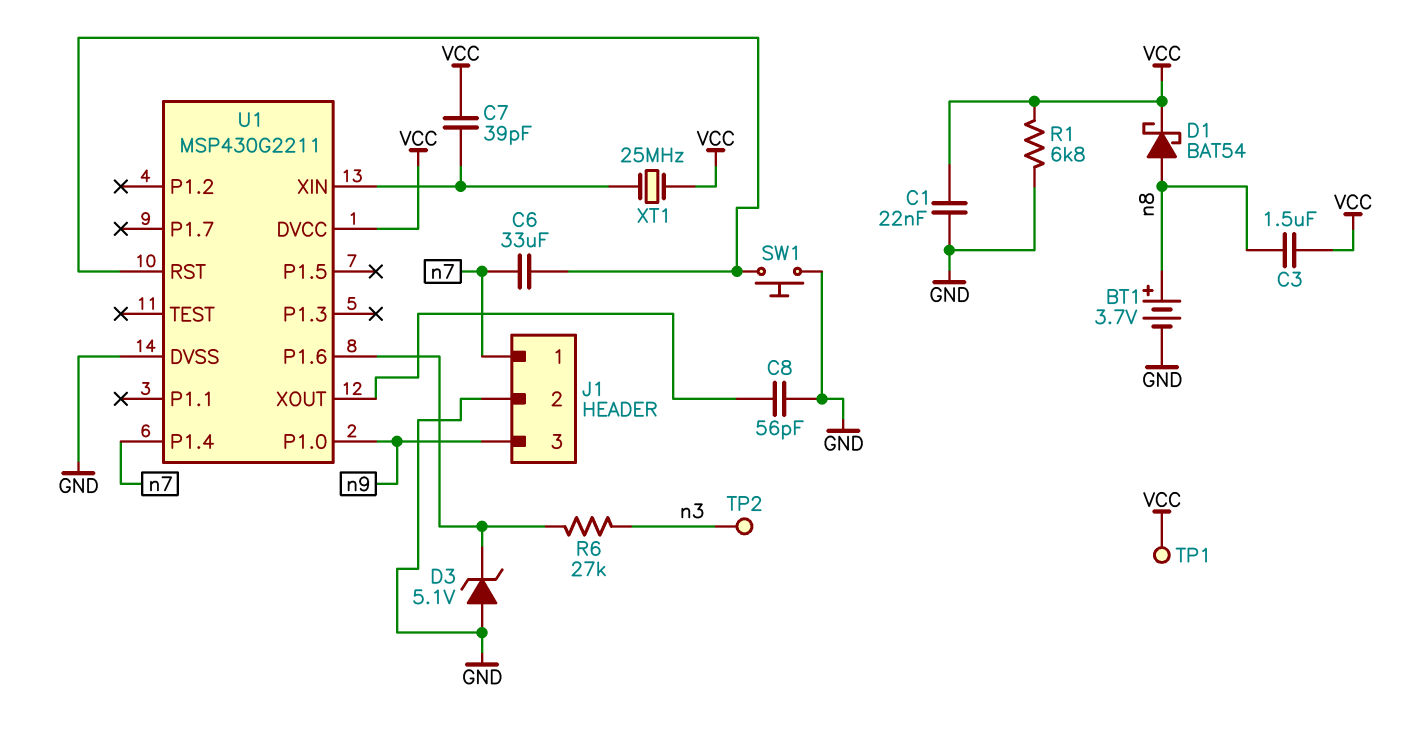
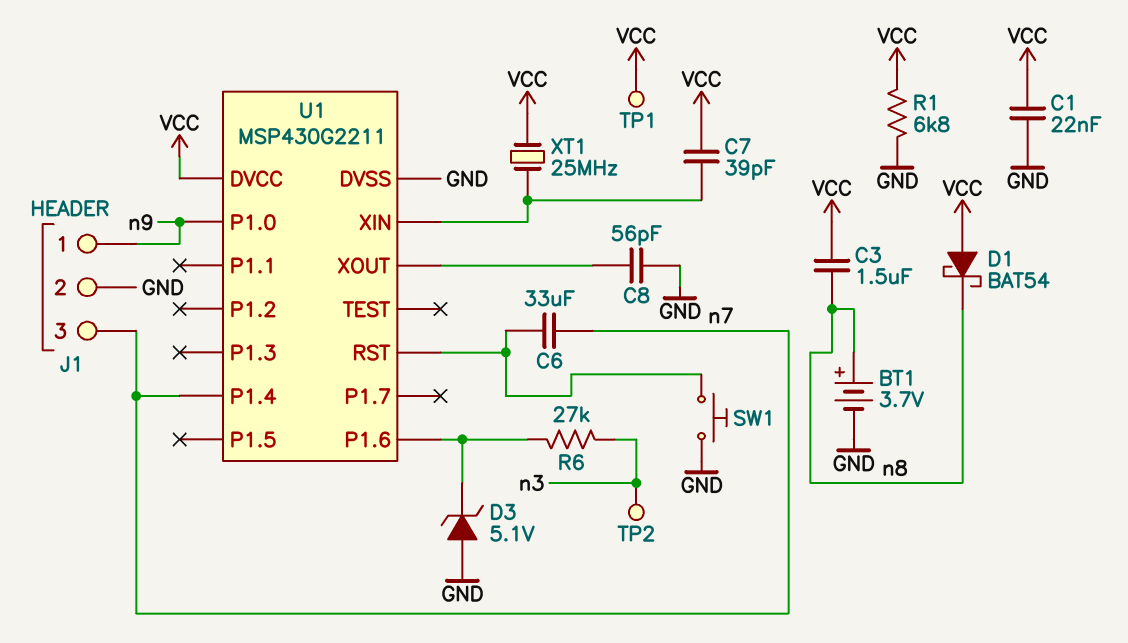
D1: schottky BAT54 (A n8, K VCC) -> schottky BAT54 (A VCC, K n8)
J1 pin 1: n7 -> n9
J1 pin 3: n9 -> n7

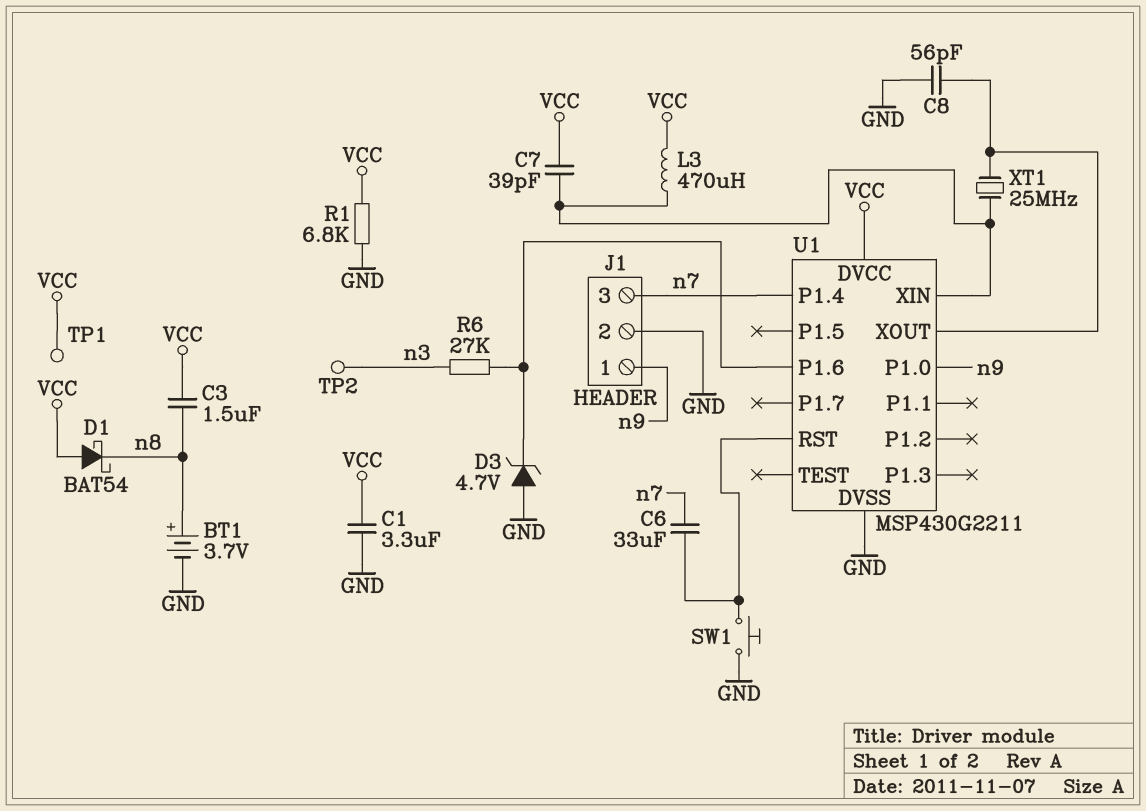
C1: 22nF (GND, VCC) -> 3.3uF (GND, VCC)
D3: zener 5.1V (A GND, K U1/P1.6) -> zener 4.7V (A GND, K U1/P1.6)
L3: none -> 470uH (U1/XIN, VCC)
XT1: 25MHz (U1/XIN, VCC) -> 25MHz (U1/XIN, U1/XOUT)

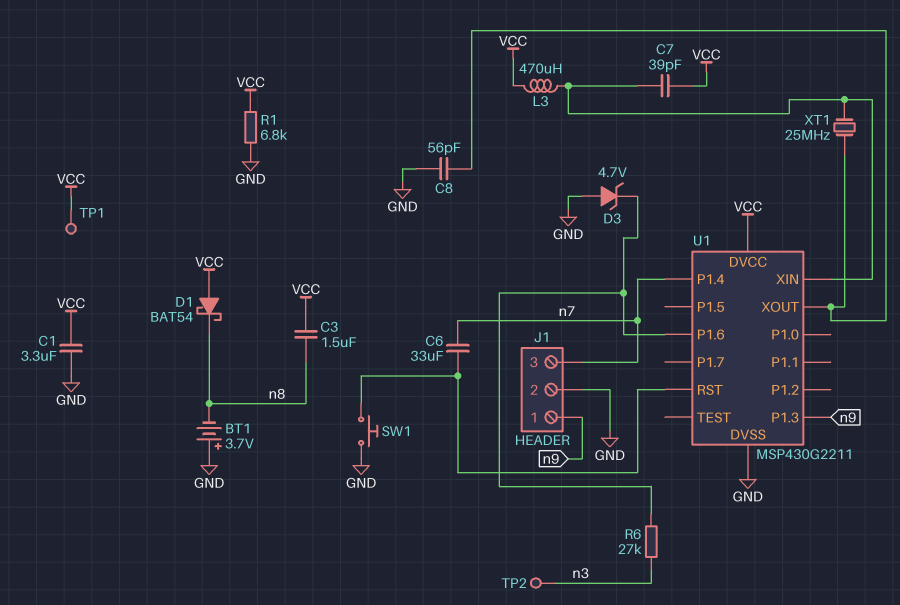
BT1: 3.7V (plus n8, minus GND) -> 3.7V (plus GND, minus n8)
U1 pin P1.0: n9 -> none
U1 pin P1.3: none -> n9

